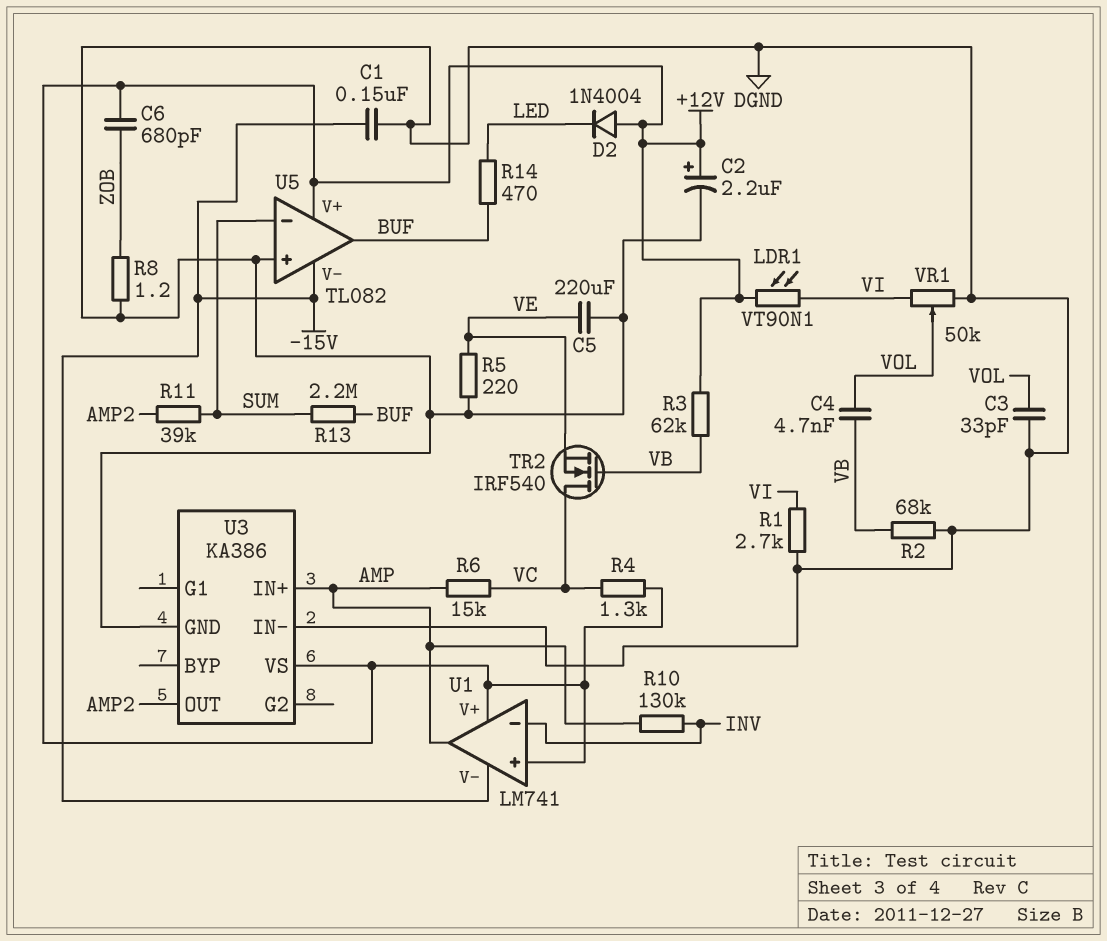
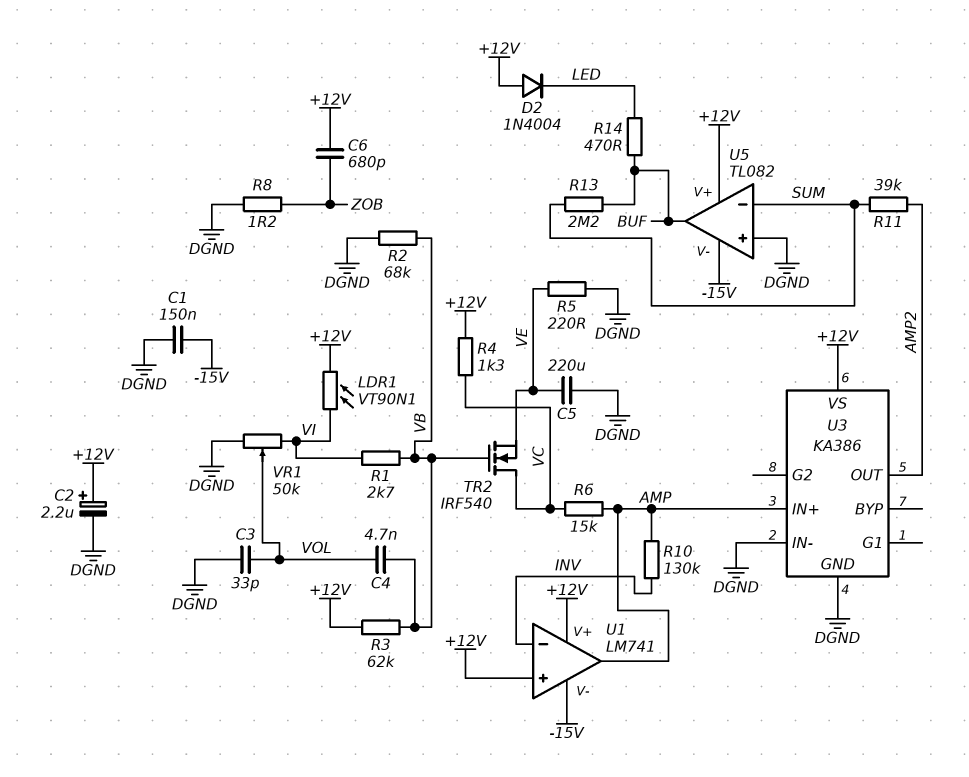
R1: 2.7k (DGND, VI) -> 2.7k (VB, VI)

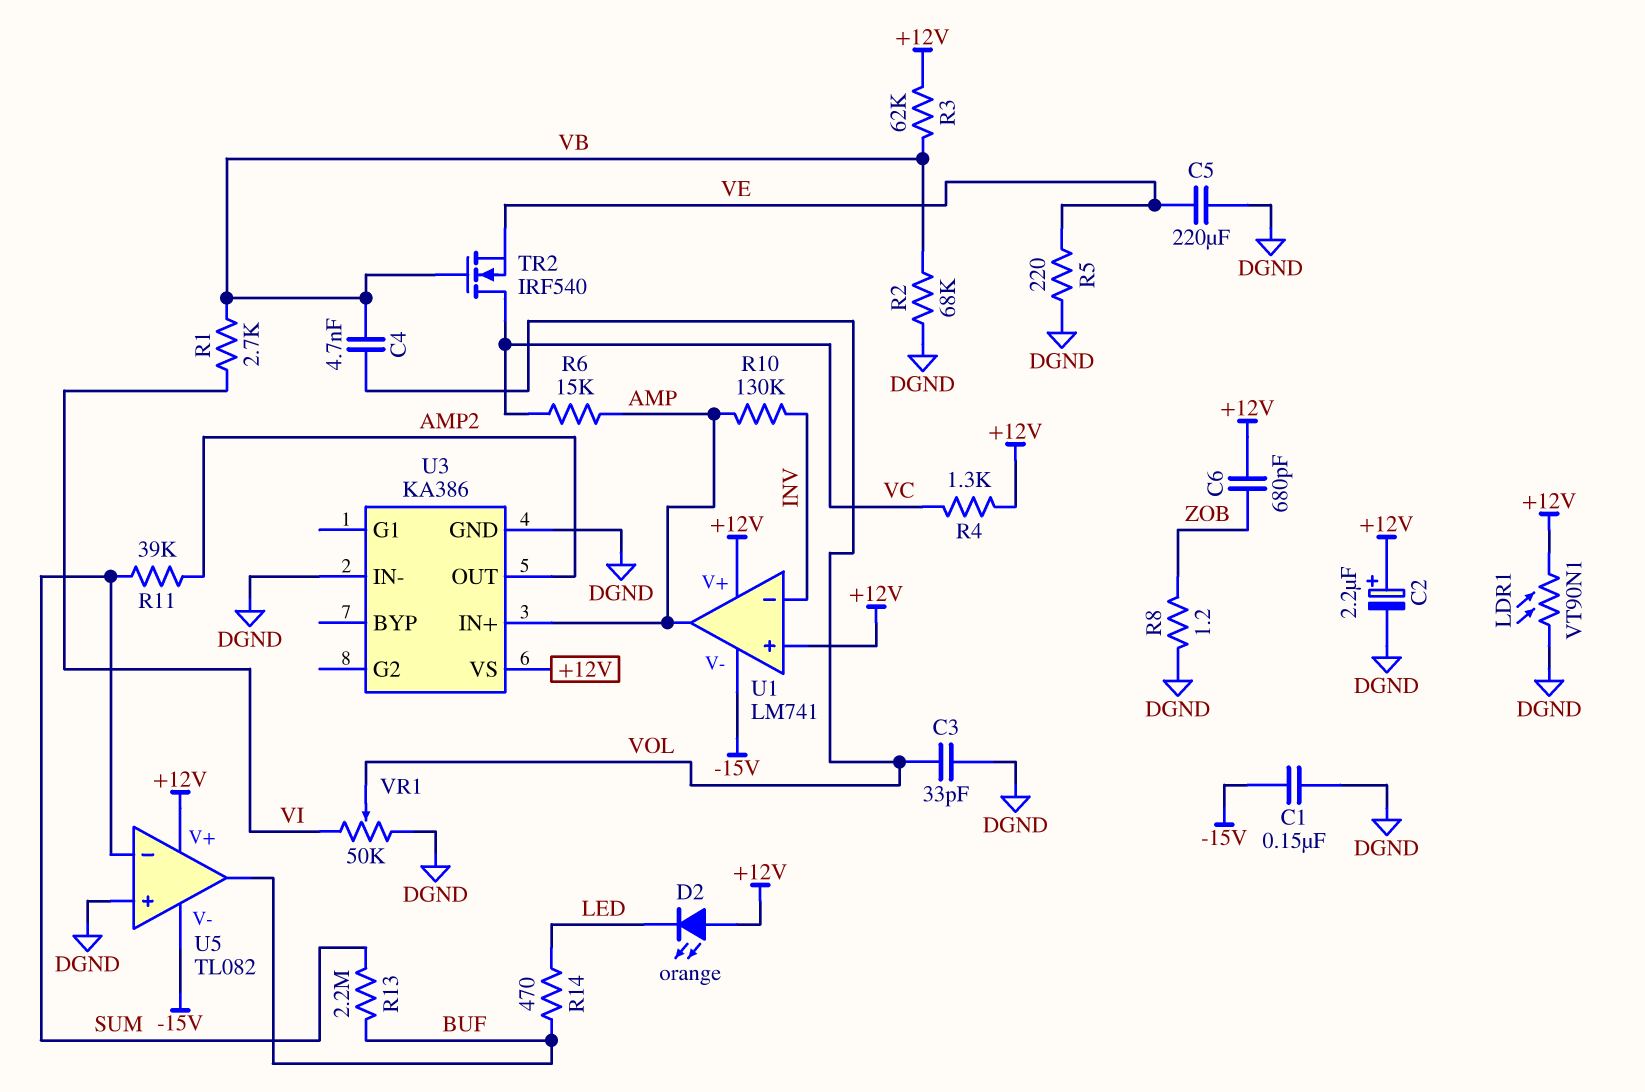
D2: diode 1N4004 (A +12V, K LED) -> LED orange (A +12V, K LED)
LDR1: VT90N1 (+12V, VI) -> VT90N1 (+12V, DGND)

